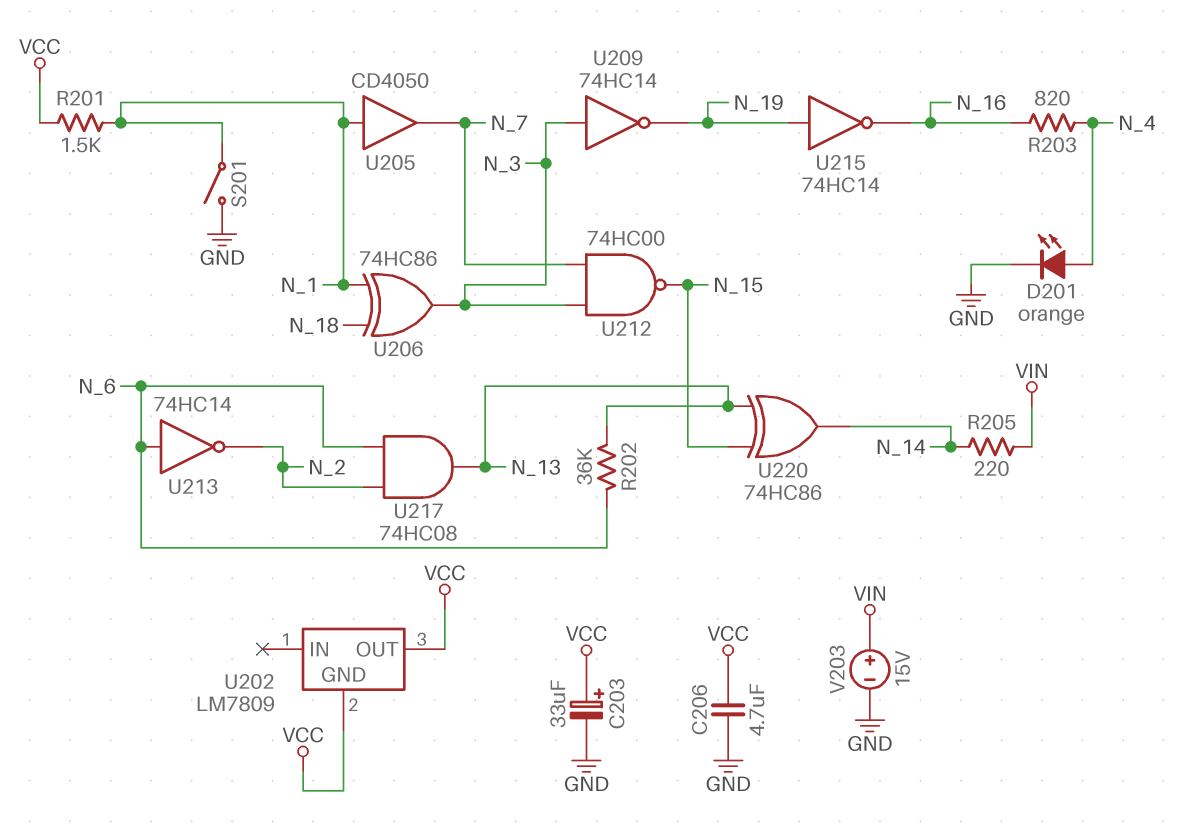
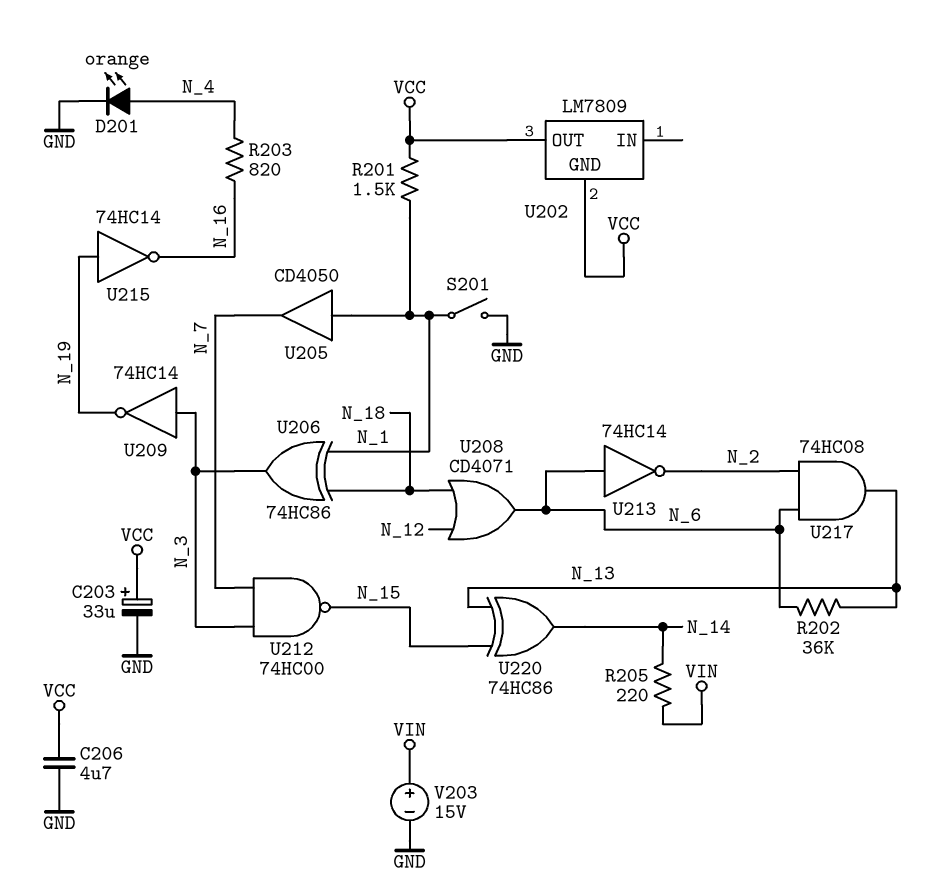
U208: none -> OR CD4071 (in N_12, in N_18, out N_6)

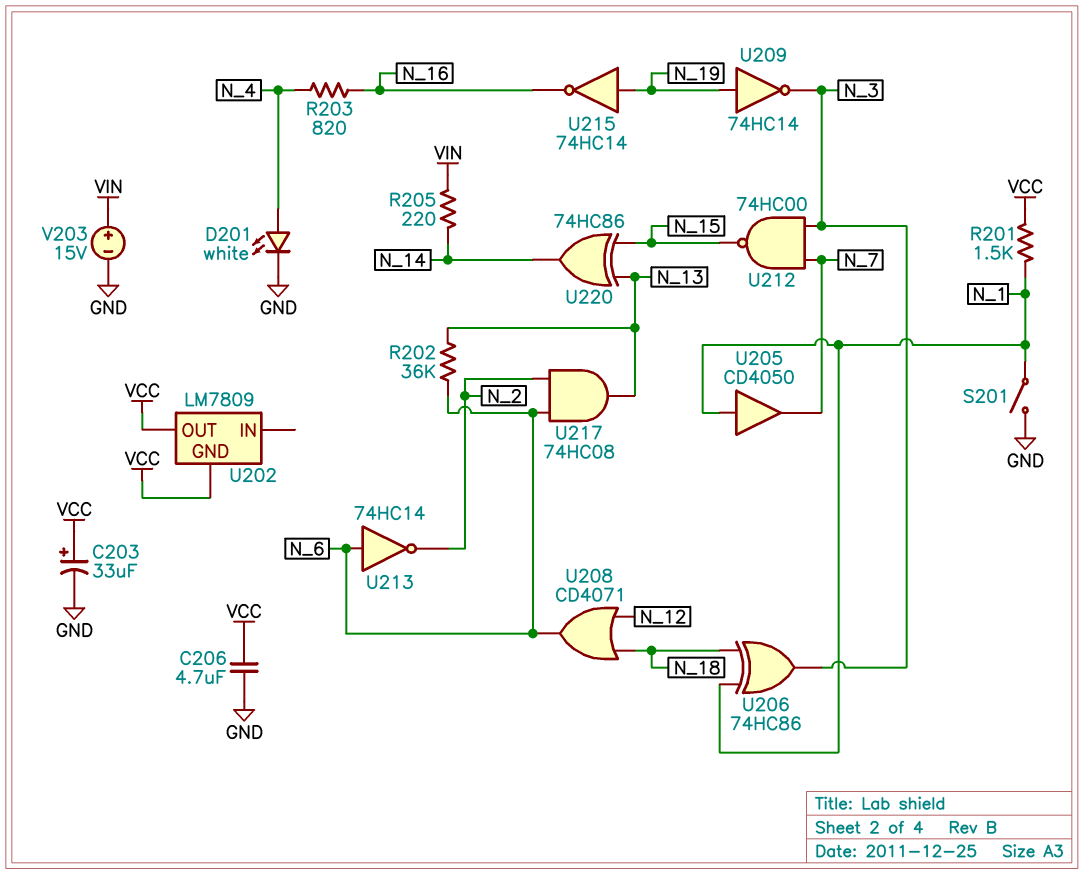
D201: LED orange (A N_4, K GND) -> LED white (A N_4, K GND)
U209: NOT 74HC14 (in N_3, out N_19) -> NOT 74HC14 (in N_19, out N_3)

